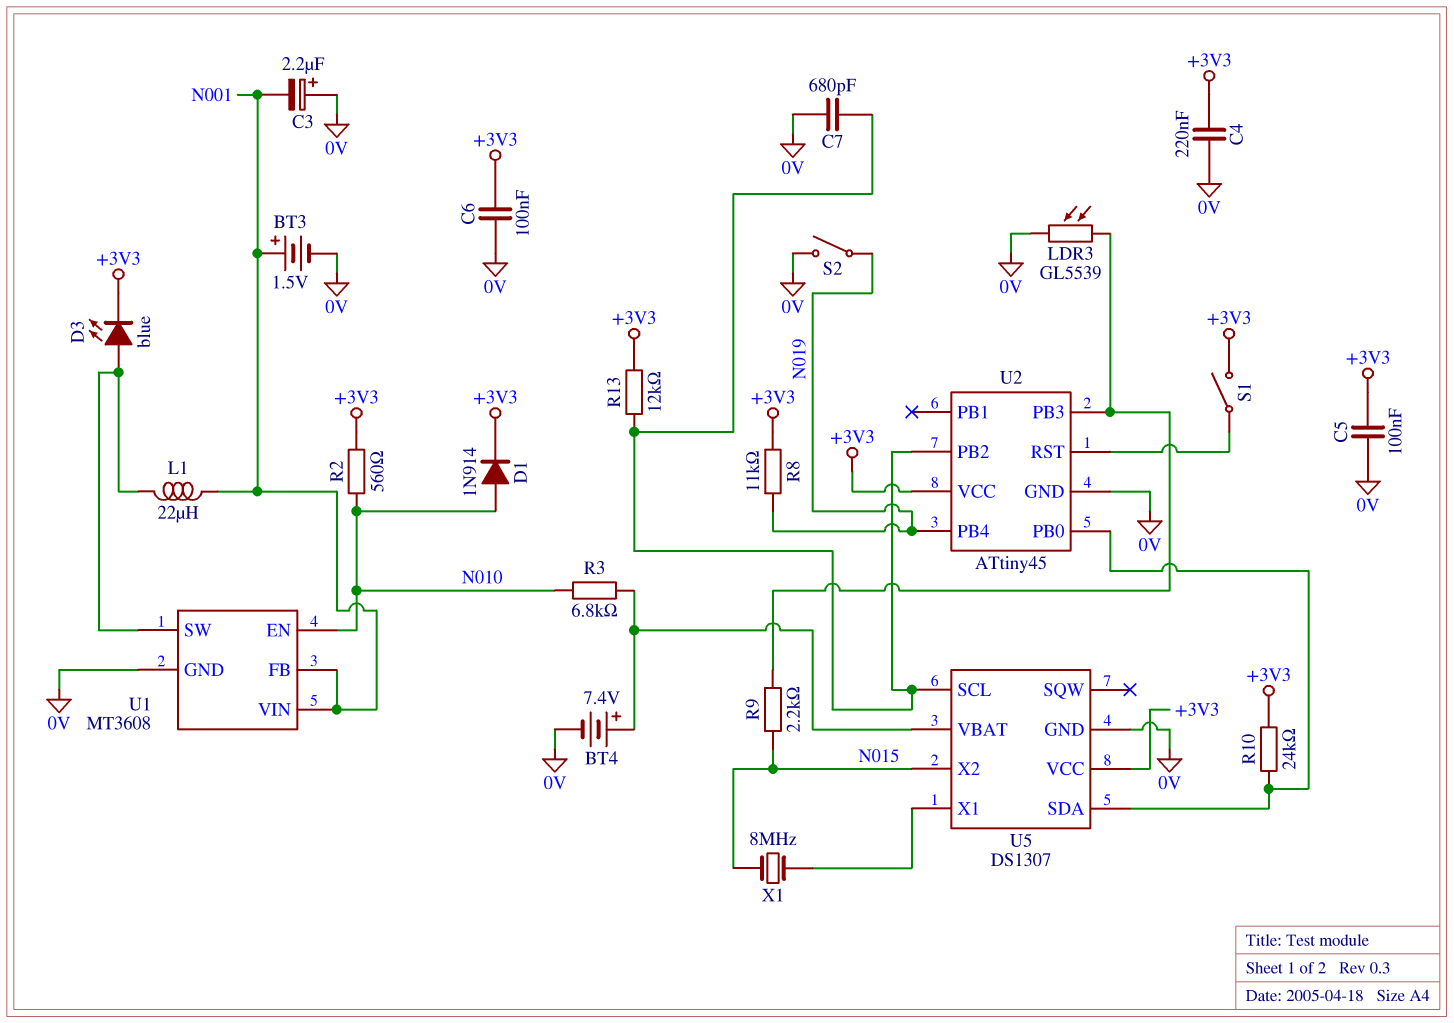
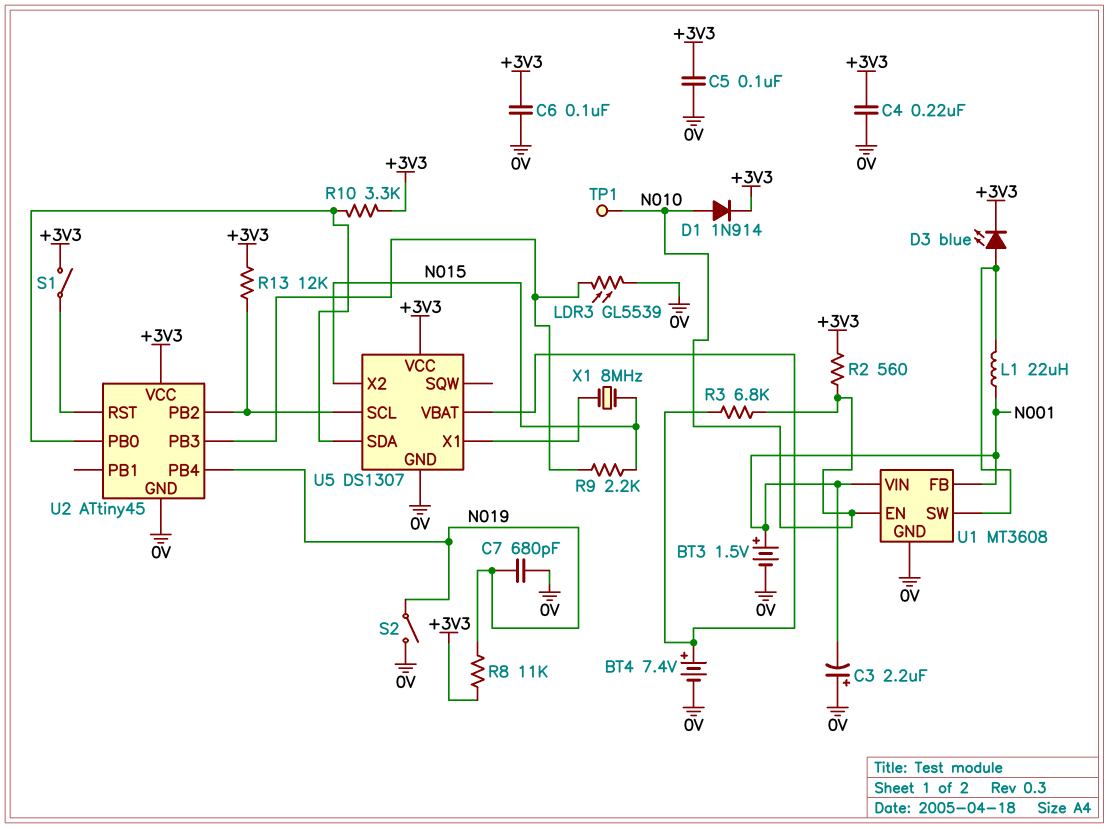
C7: 680pF (0V, U2/PB2) -> 680pF (0V, N019)
R10: 24k (+3V3, U2/PB0) -> 3.3k (+3V3, U2/PB0)
TP1: none -> test point (N010)

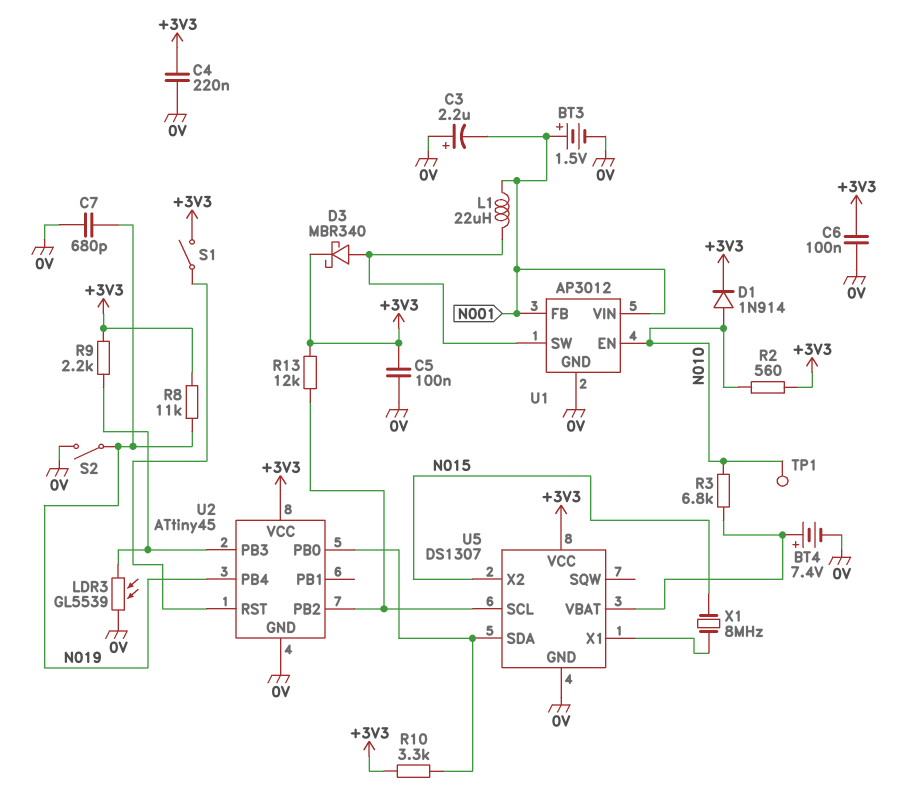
D3: LED blue (A U1/SW, K +3V3) -> schottky MBR340 (A U1/SW, K +3V3)
R9: 2.2k (N015, U2/PB3) -> 2.2k (+3V3, U2/PB3)
U1: MT3608 -> AP3012

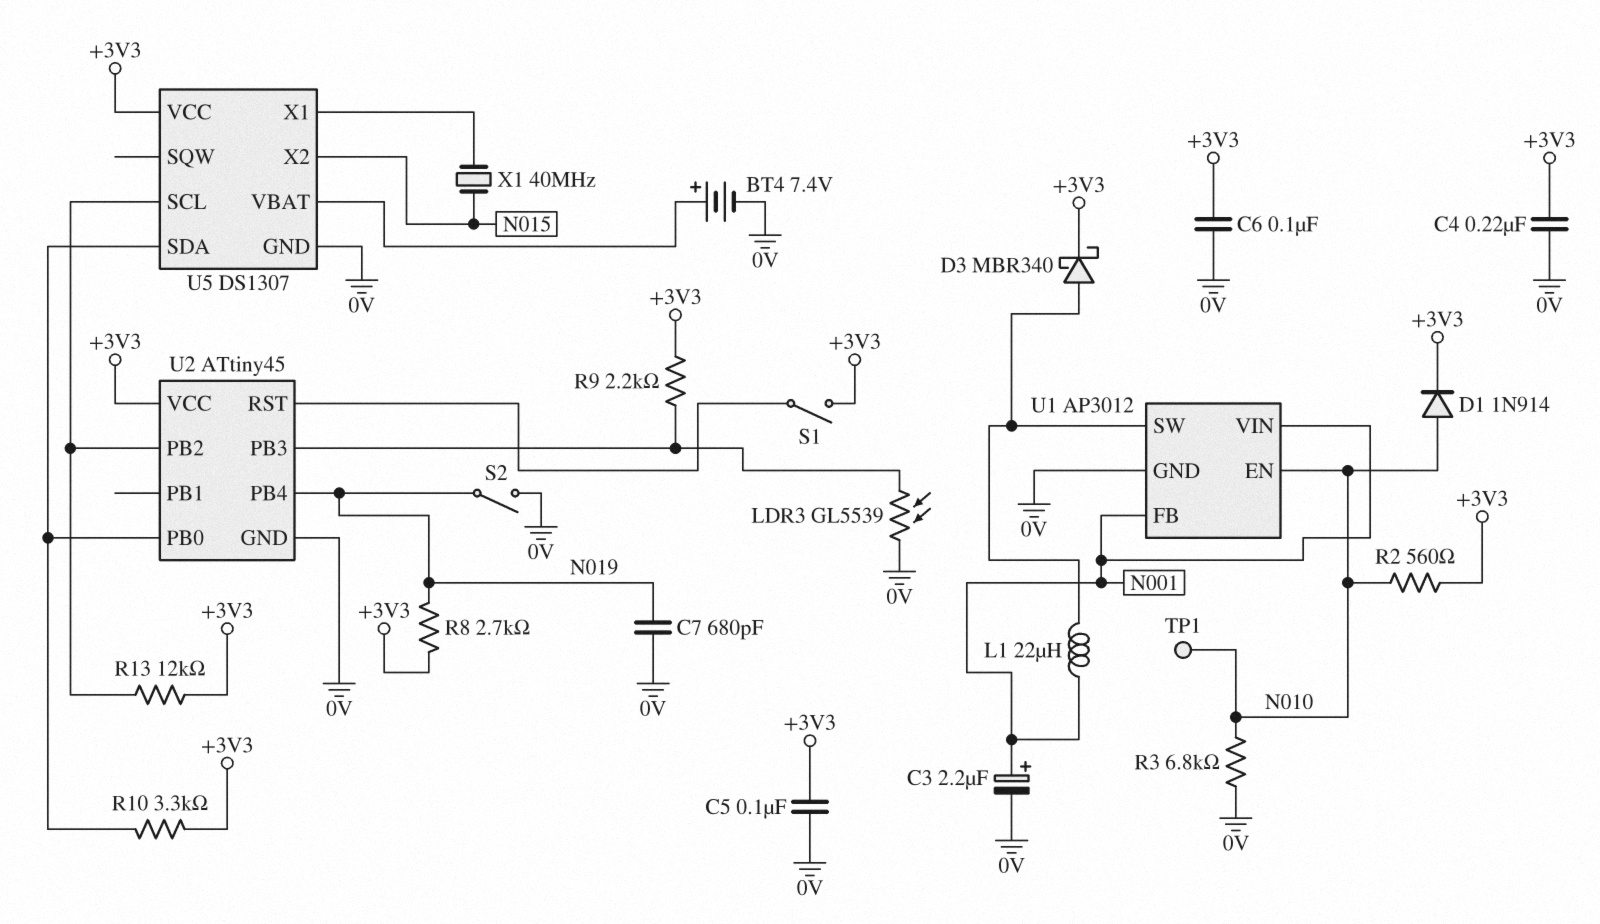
BT3: 1.5V (plus N001, minus 0V) -> none
C3: 2.2uF (plus 0V, minus N001) -> 2.2uF (plus N001, minus 0V)
R3: 6.8k (N010, U5/VBAT) -> 6.8k (0V, N010)
R8: 11k (+3V3, N019) -> 2.7k (+3V3, N019)
X1: 8MHz (N015, U5/X1) -> 40MHz (N015, U5/X1)

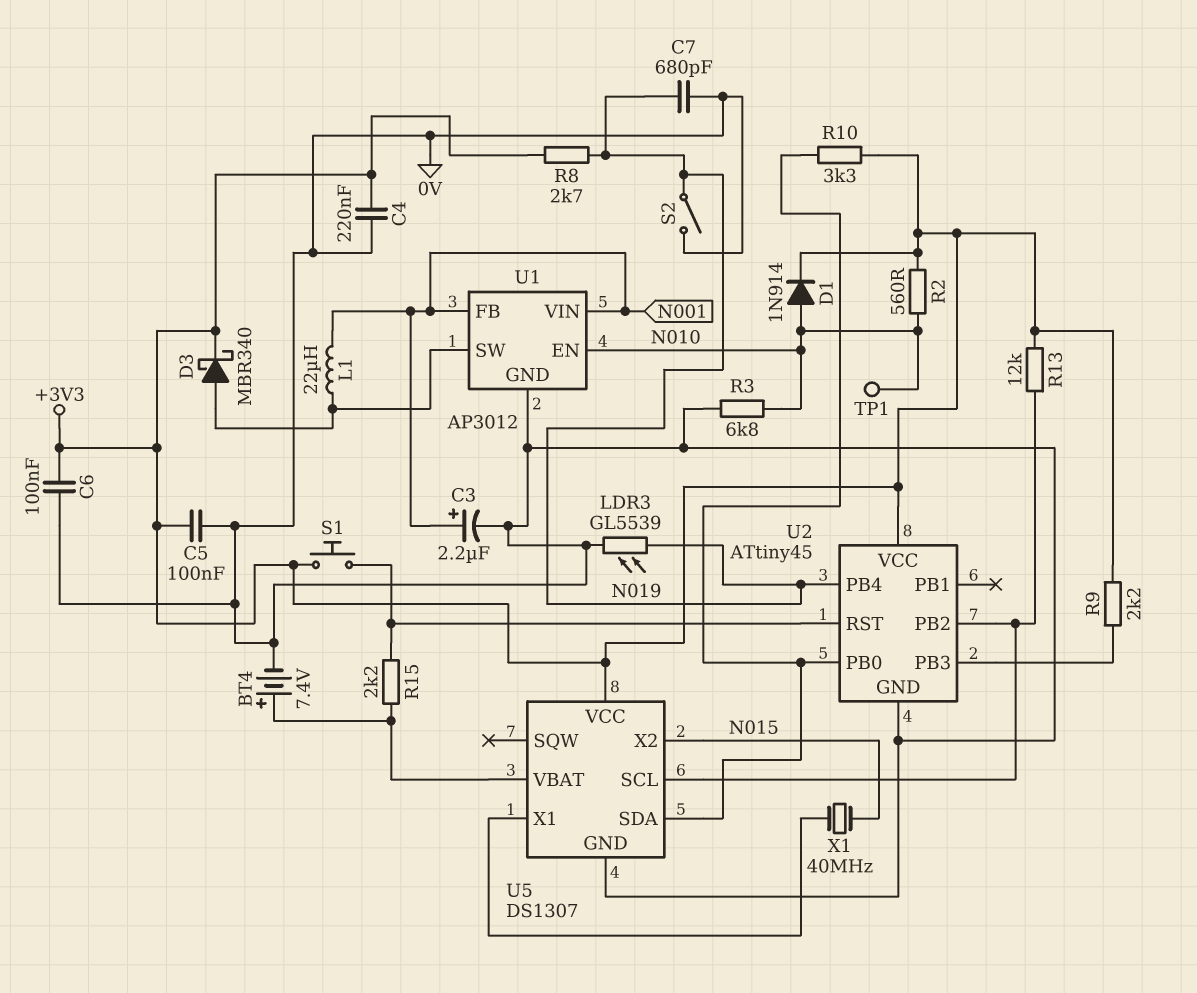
LDR3: GL5539 (0V, U2/PB3) -> GL5539 (0V, N019)
R15: none -> 2.2k (U2/RST, U5/VBAT)
S1: switch (+3V3, U2/RST) -> button (+3V3, U2/RST)

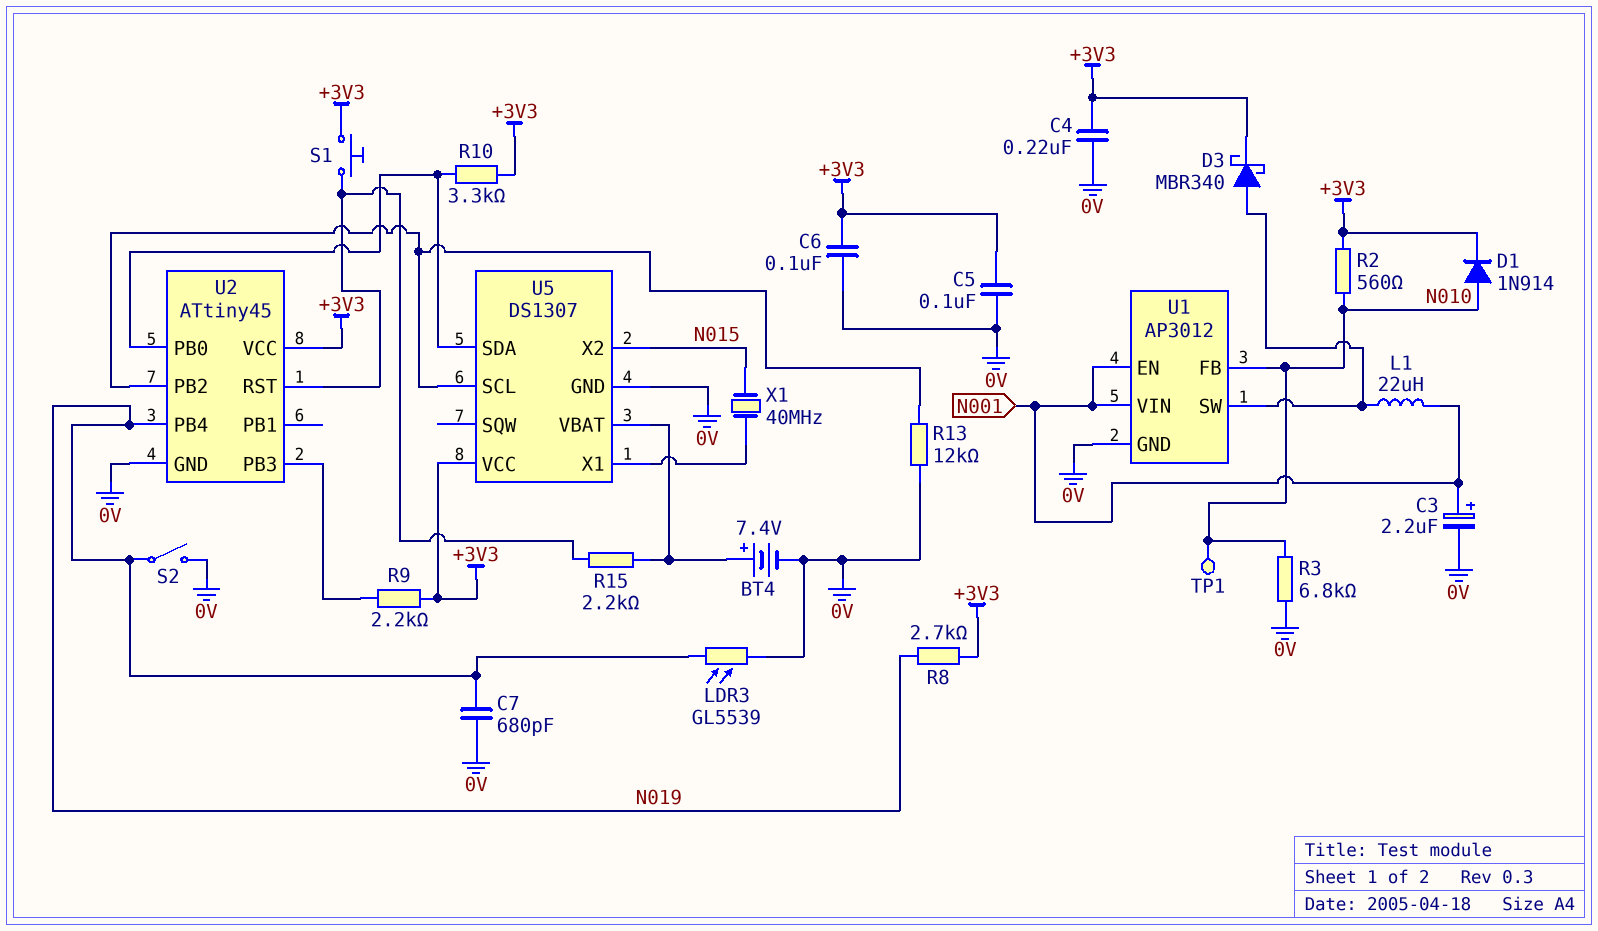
R13: 12k (+3V3, U2/PB2) -> 12k (0V, U2/PB2)
U1 pin EN: N010 -> N001
U1 pin FB: N001 -> N010

